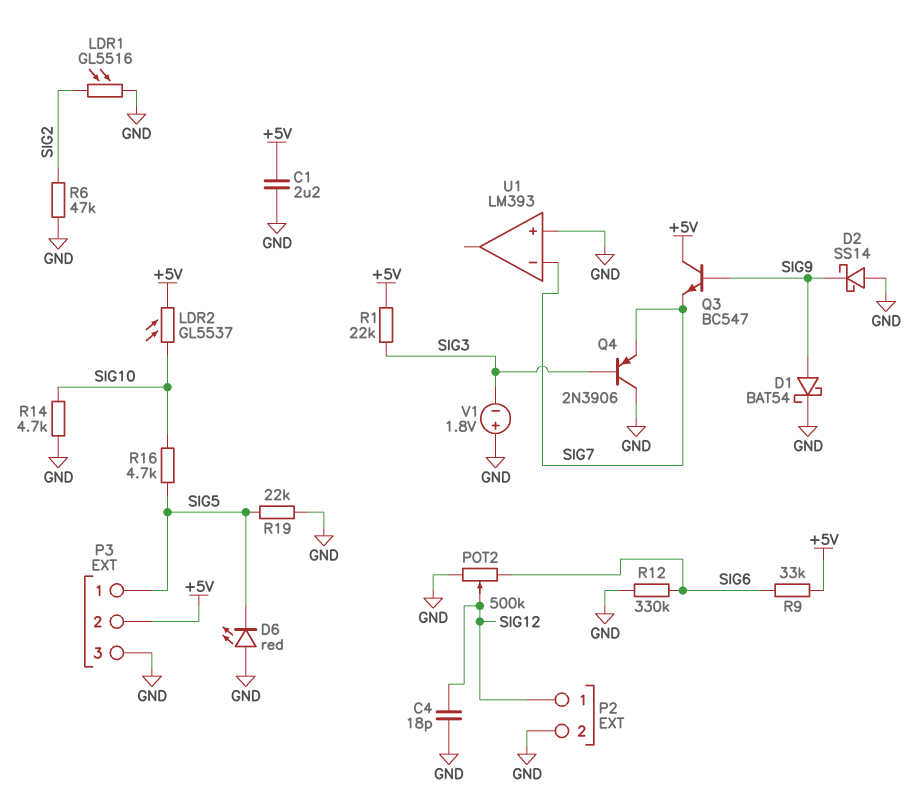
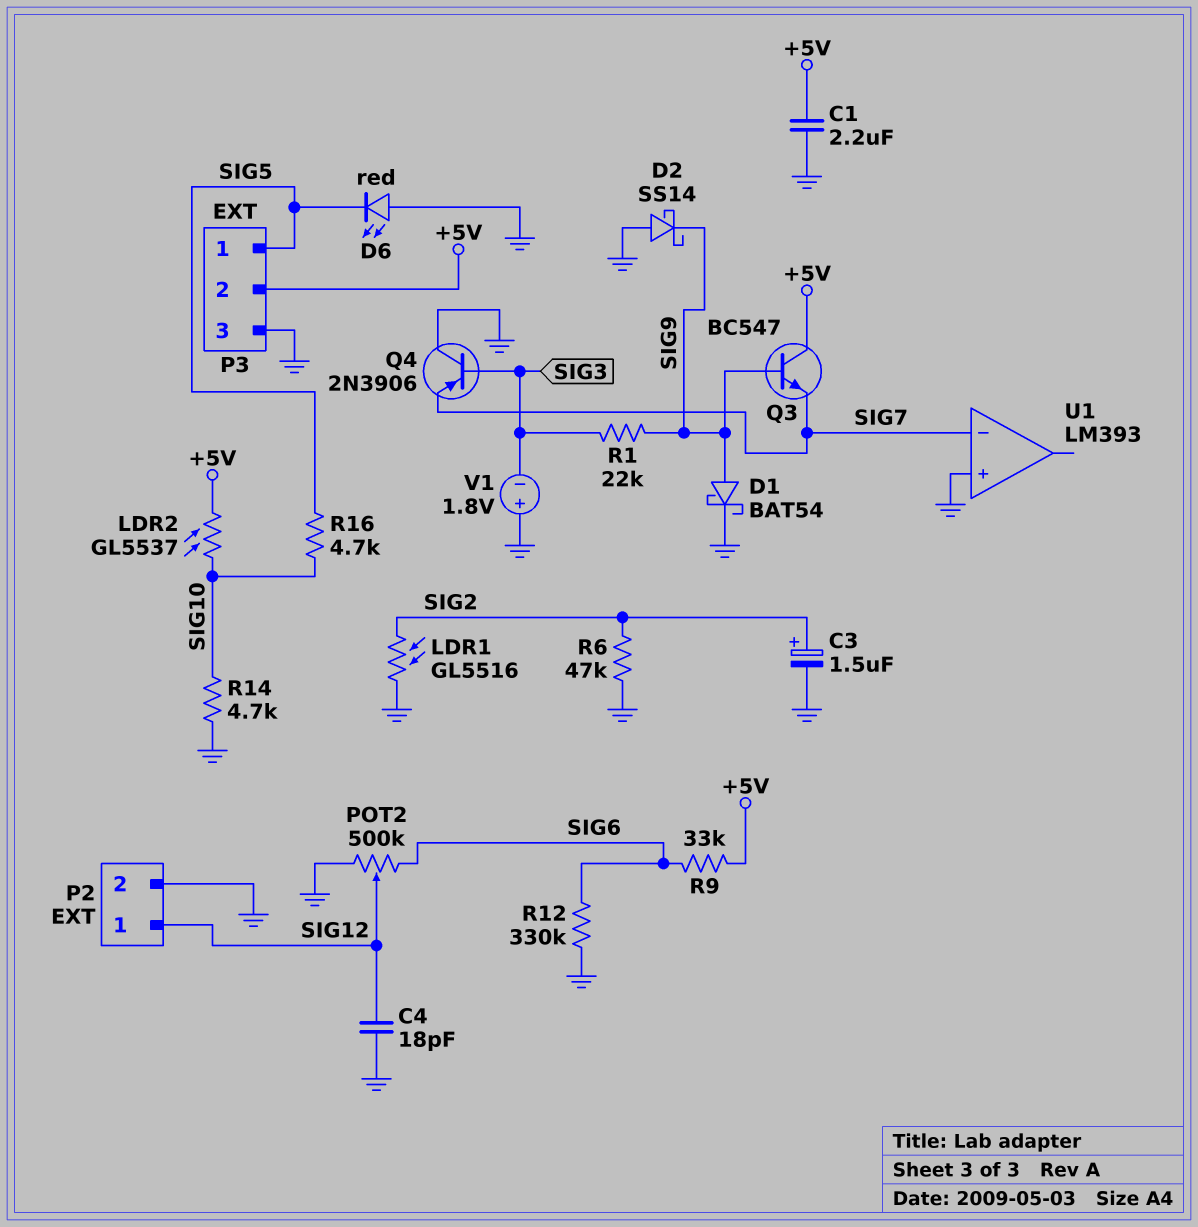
C3: none -> 1.5uF (plus SIG2, minus GND)
R1: 22k (+5V, SIG3) -> 22k (SIG3, SIG9)
R19: 22k (GND, SIG5) -> none

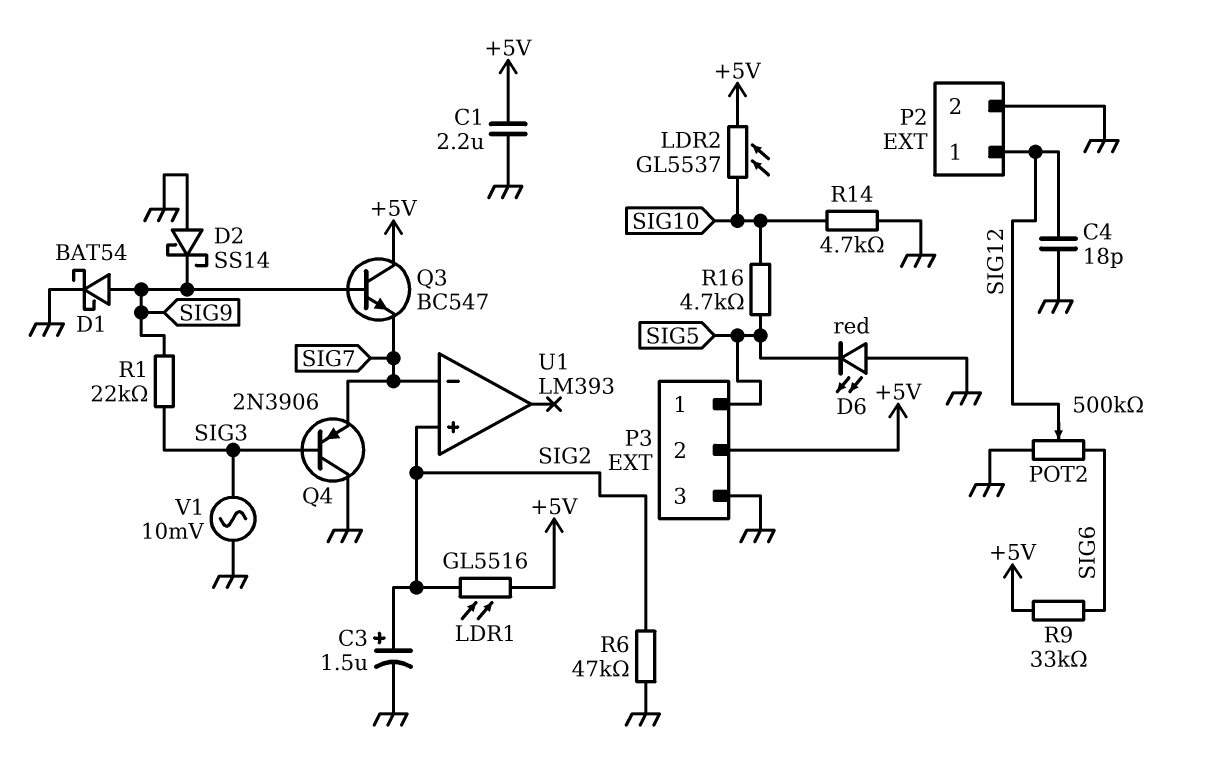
LDR1: GL5516 (GND, SIG2) -> GL5516 (+5V, SIG2)
R12: 330k (GND, SIG6) -> none
U1 pin in+: GND -> SIG2
V1: 1.8V (plus GND, minus SIG3) -> AC 10mV (GND, SIG3)

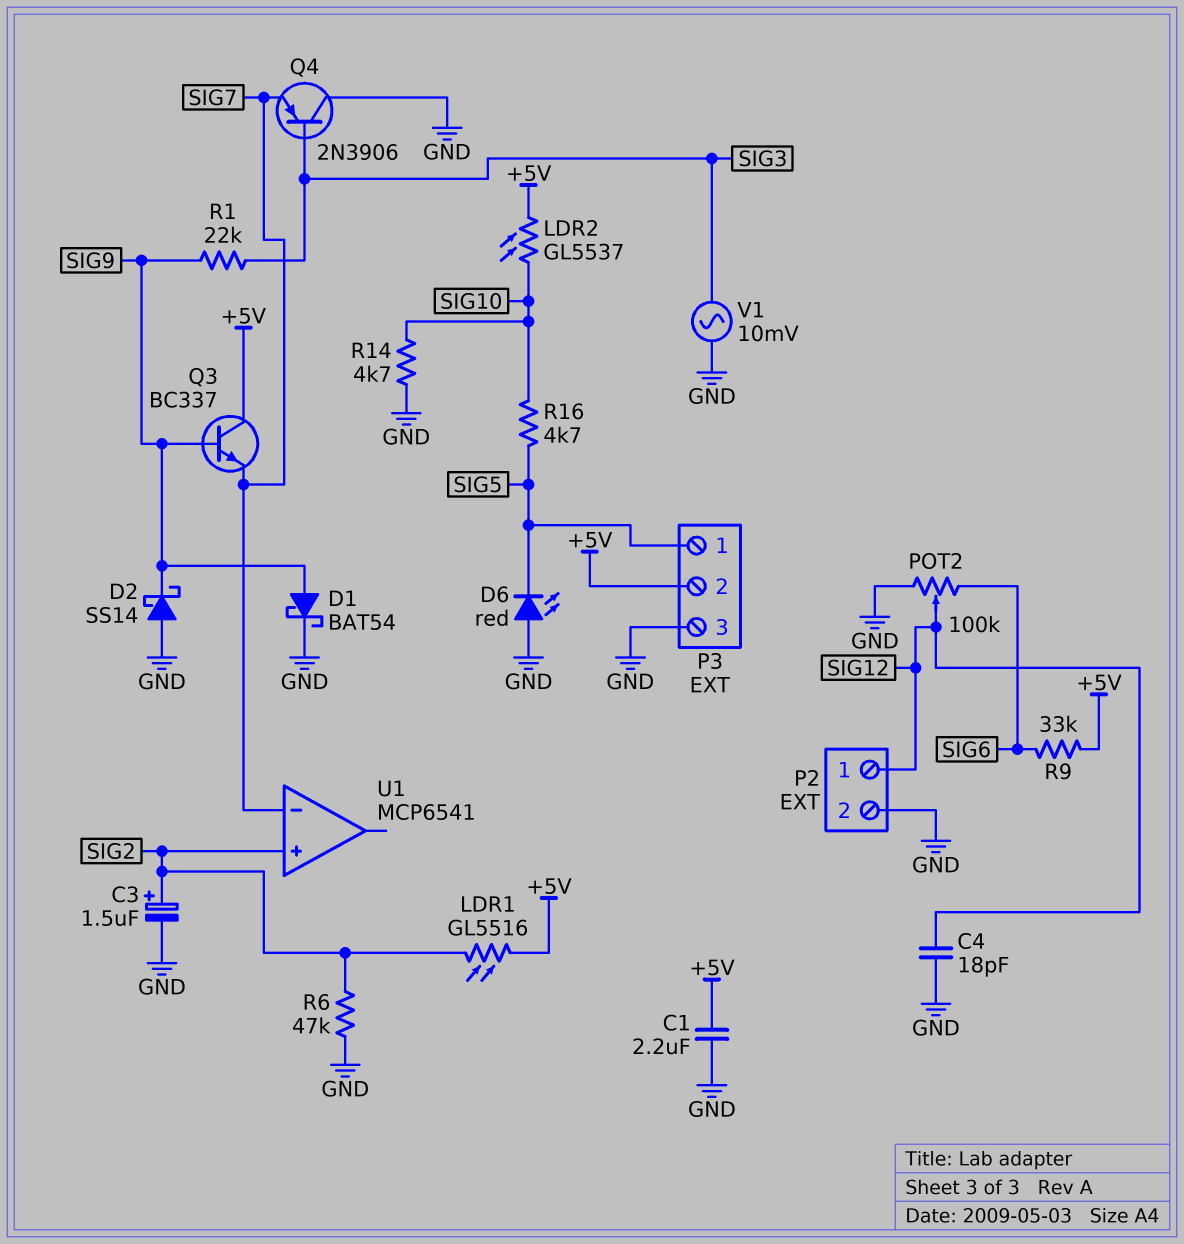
POT2: 500k (GND, SIG6, wiper SIG12) -> 100k (GND, SIG6, wiper SIG12)
Q3: NPN BC547 (B SIG9, C +5V, E SIG7) -> NPN BC337 (B SIG9, C +5V, E SIG7)
U1: LM393 -> MCP6541

